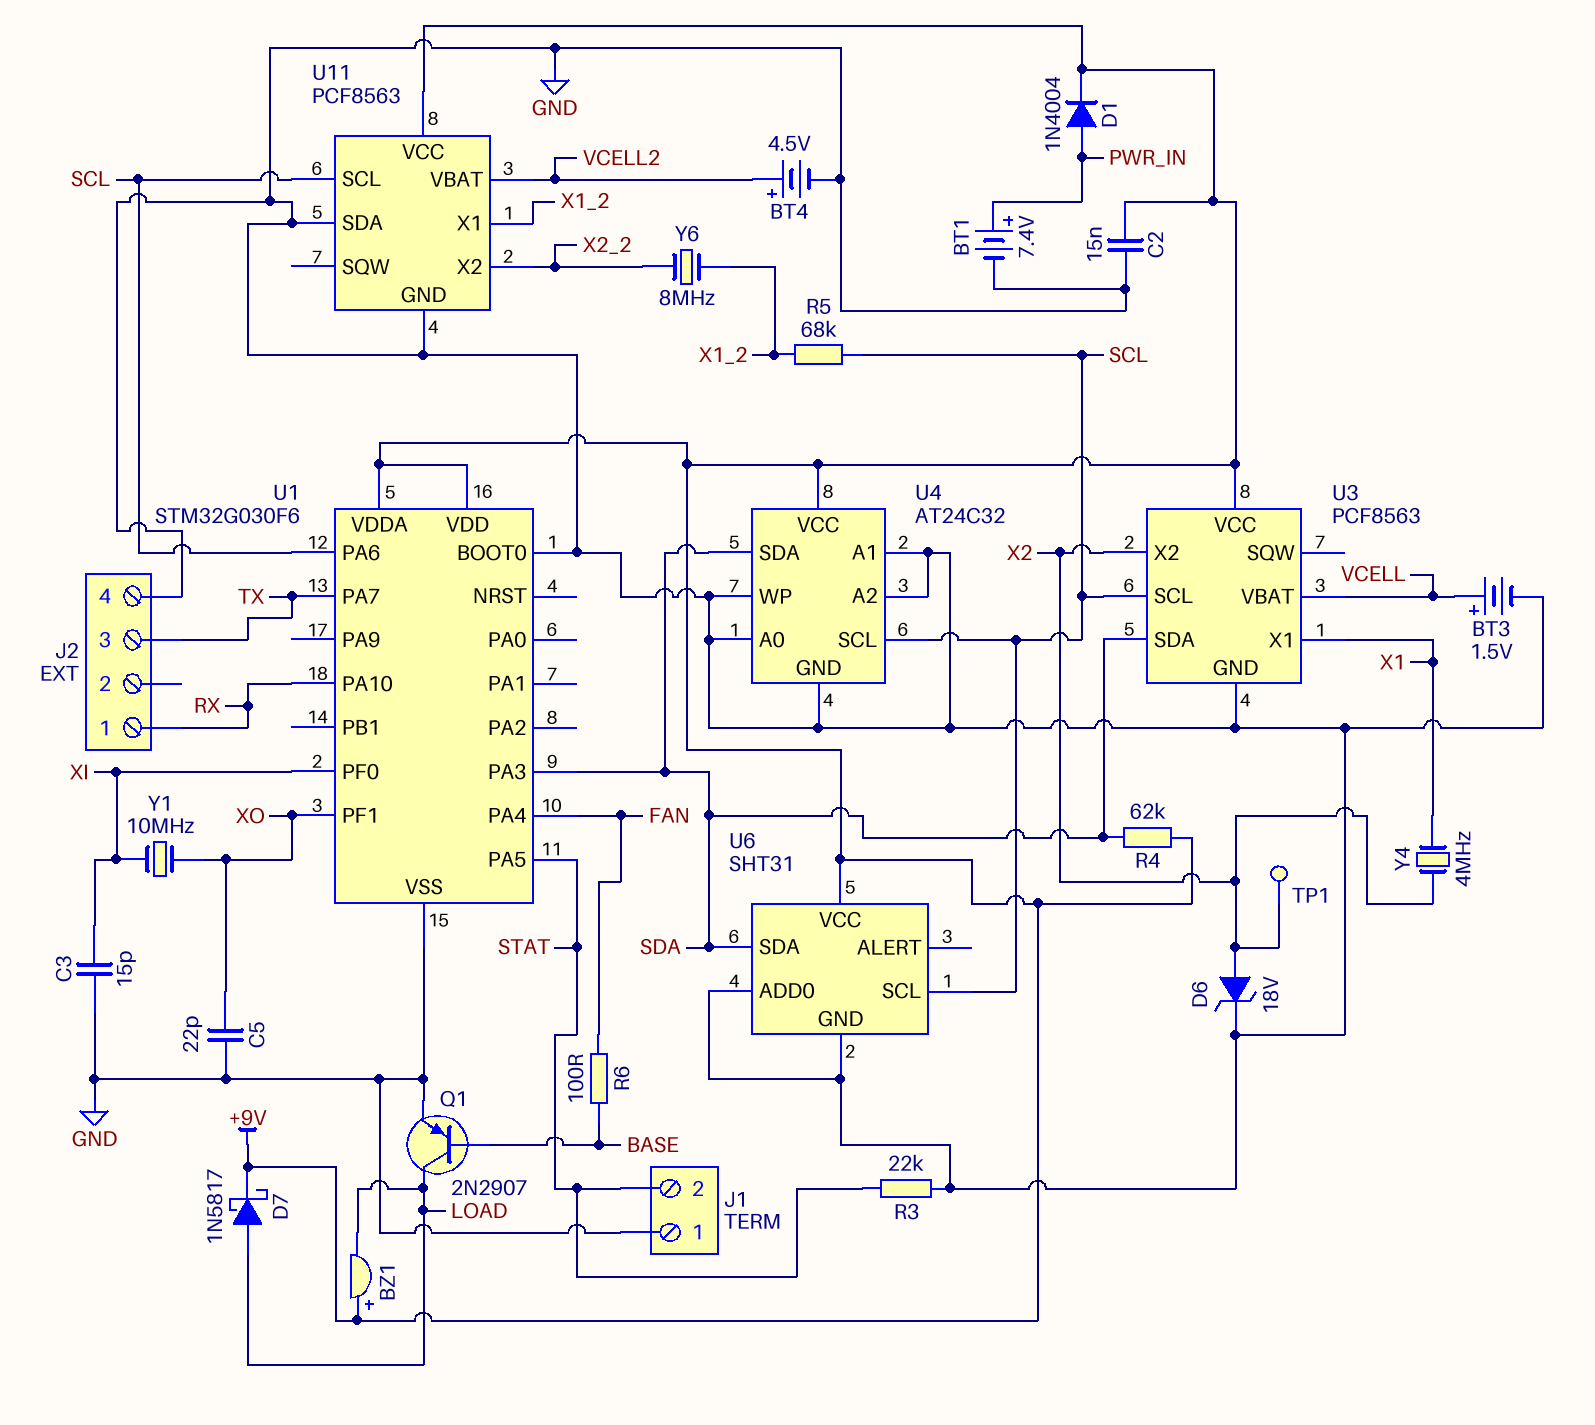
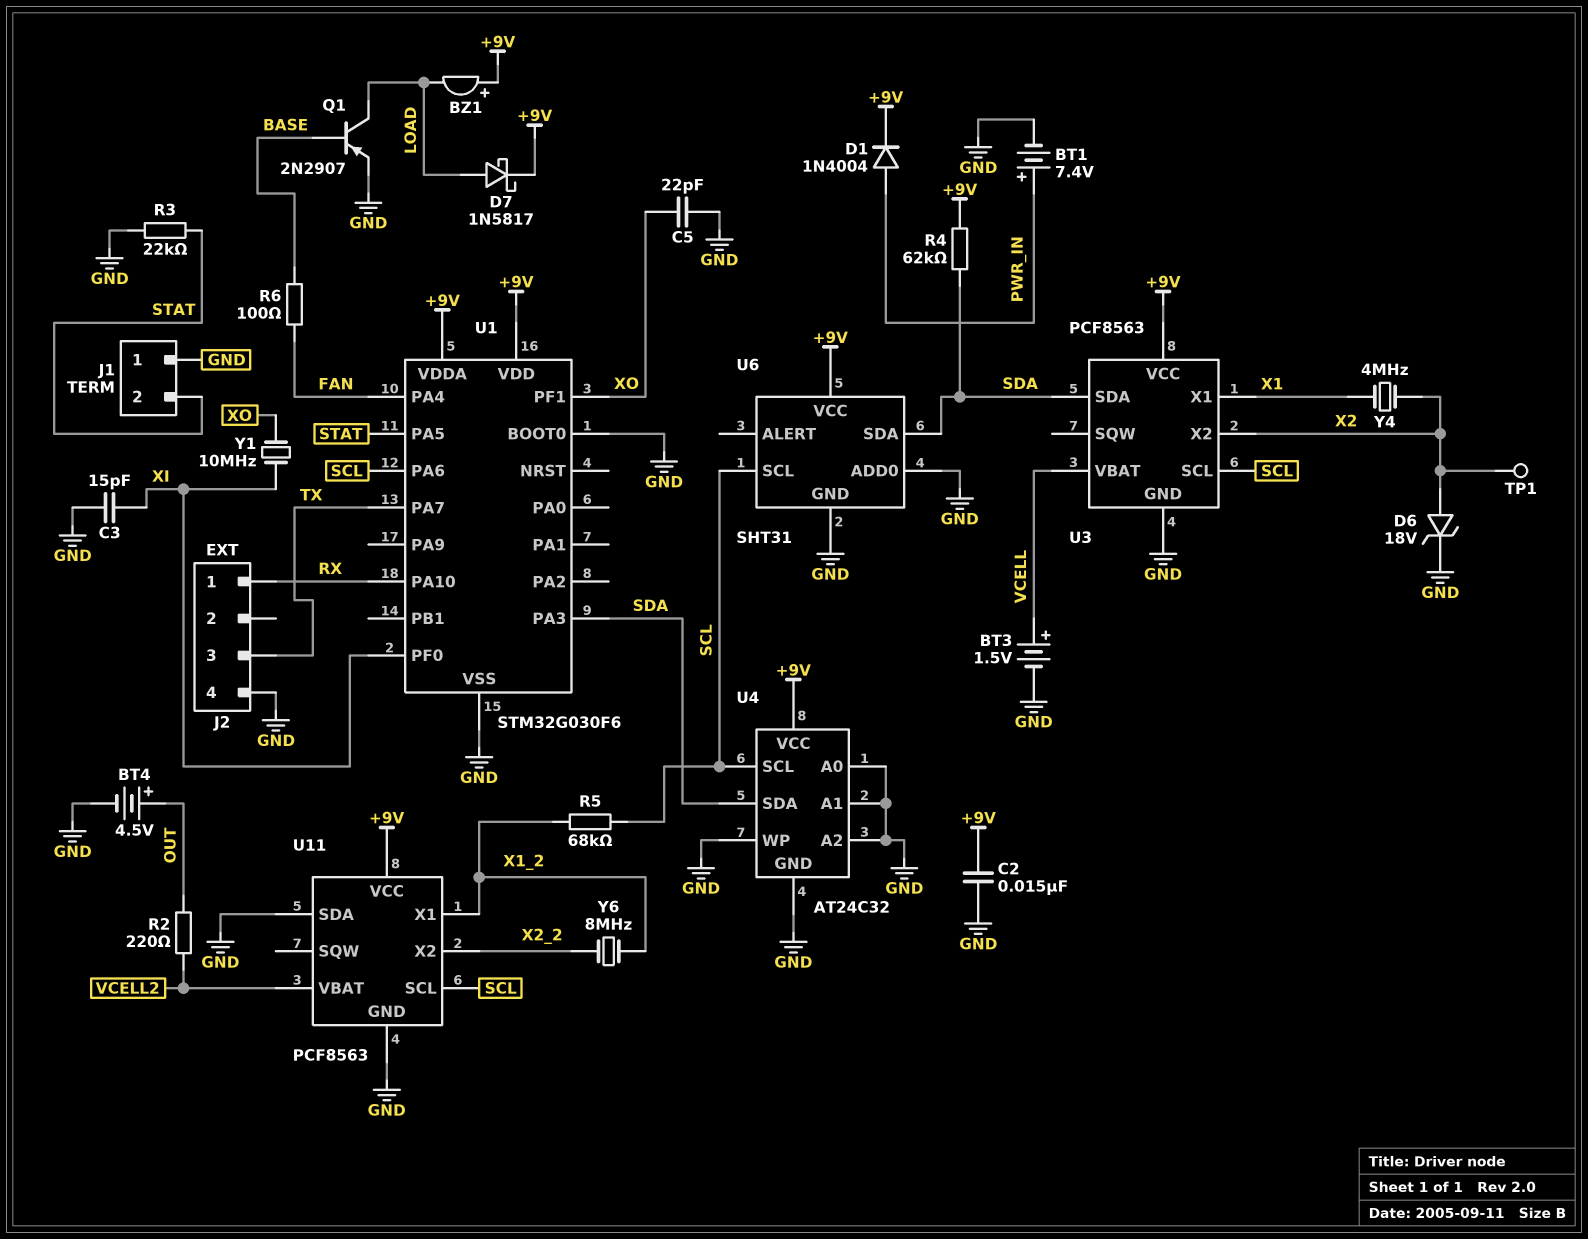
BT4: 4.5V (plus VCELL2, minus GND) -> 4.5V (plus OUT, minus GND)
R2: none -> 220 (OUT, VCELL2)

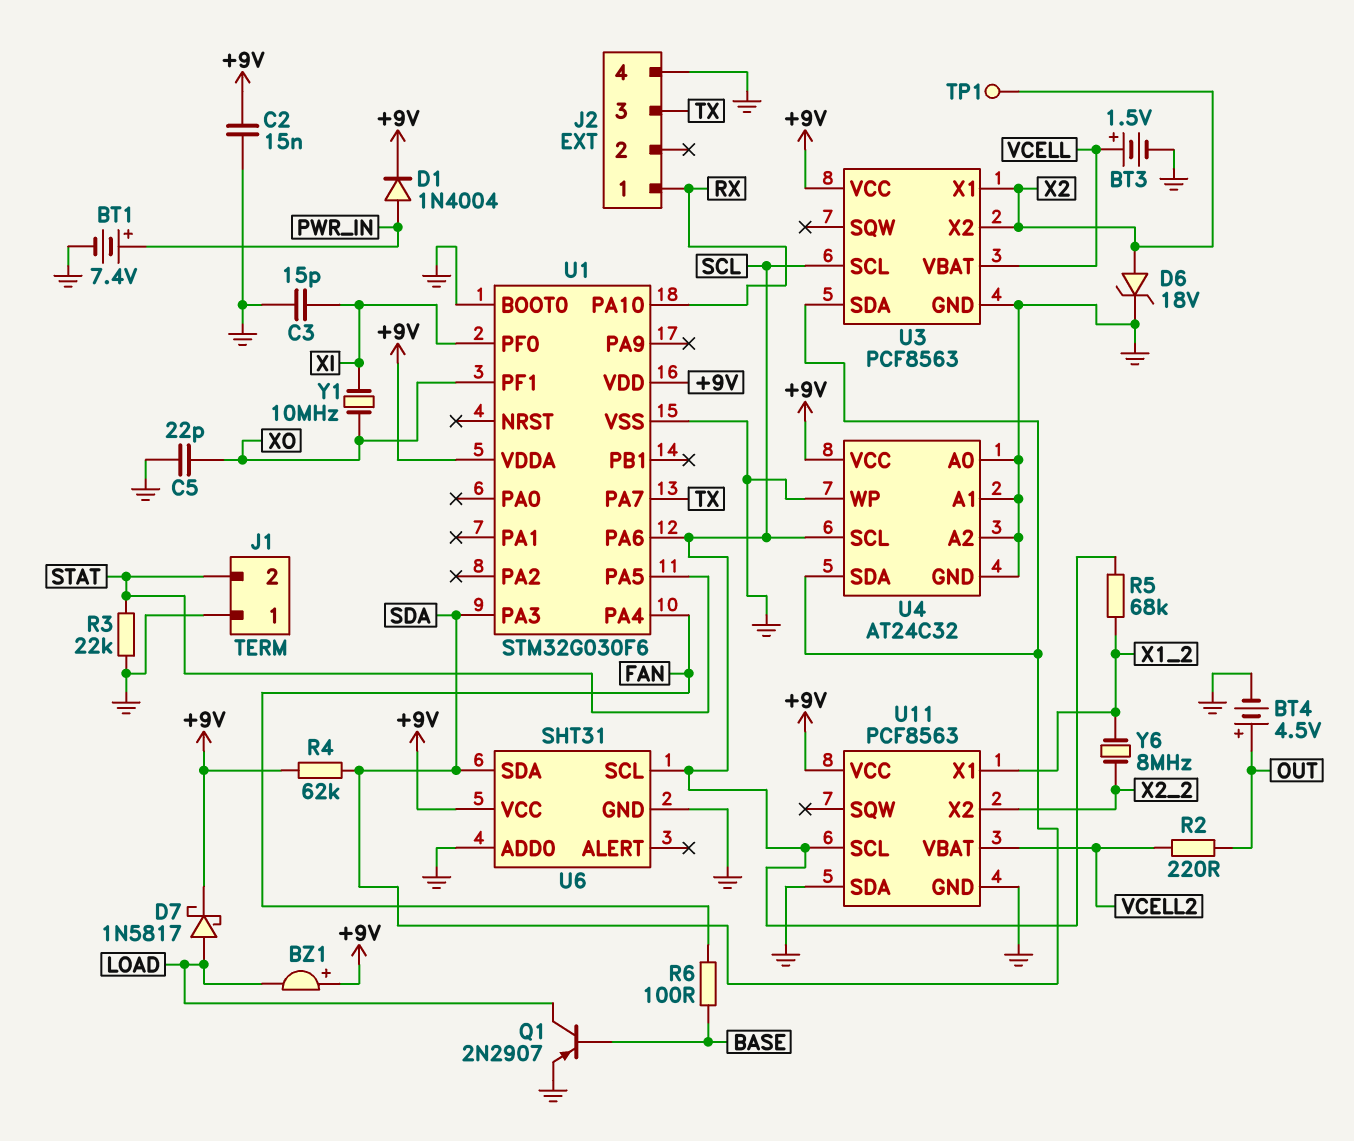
U3 pin X1: X1 -> X2
Y4: 4MHz (X1, X2) -> none

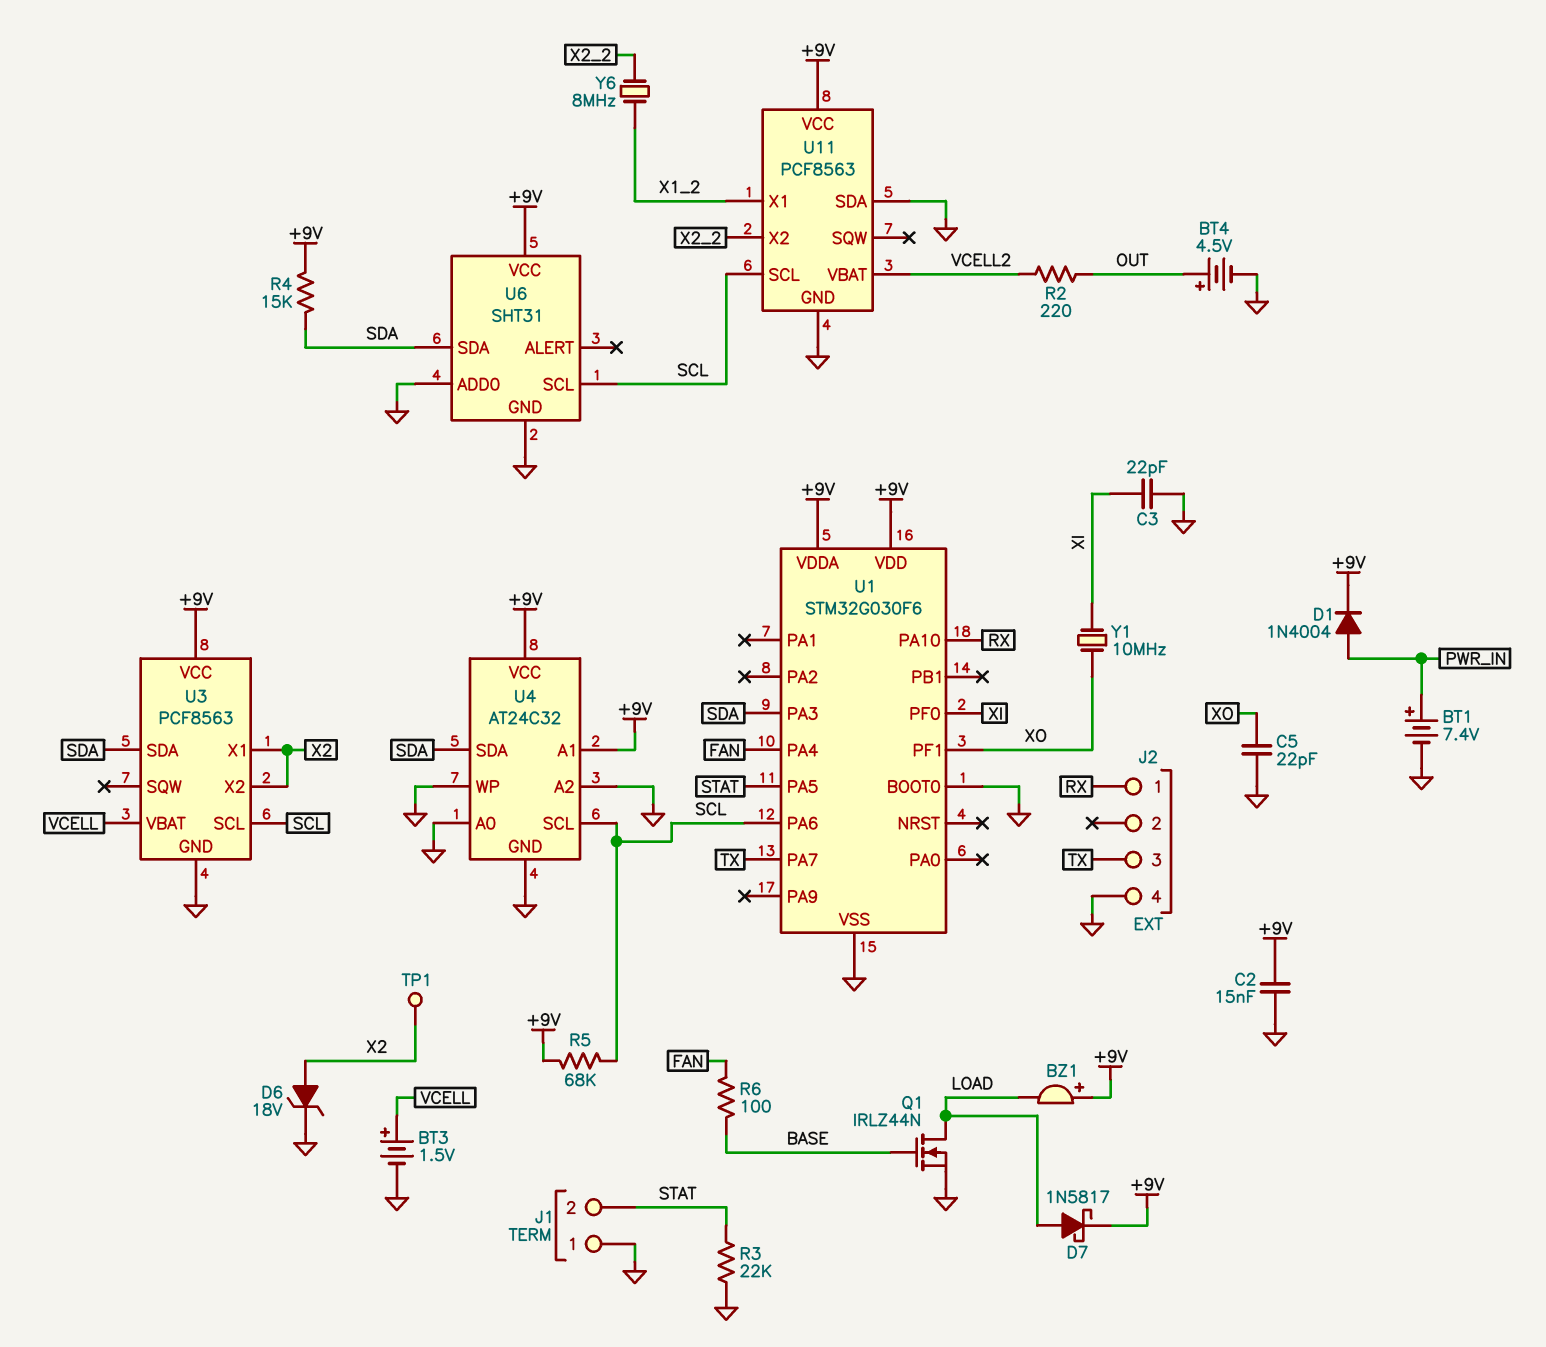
C3: 15pF (GND, XI) -> 22pF (GND, XI)
Q1: PNP 2N2907 (B BASE, C LOAD, E GND) -> NMOS IRLZ44N (G BASE, D LOAD, S GND)
R4: 62k (+9V, SDA) -> 15k (+9V, SDA)
R5: 68k (SCL, X1_2) -> 68k (+9V, SCL)
U4 pin A1: GND -> +9V

